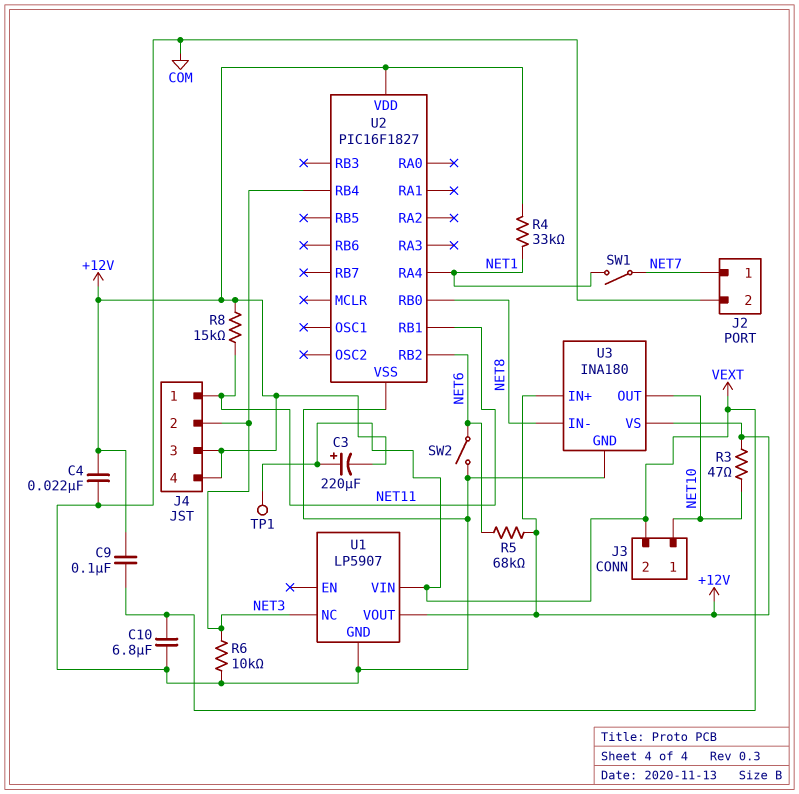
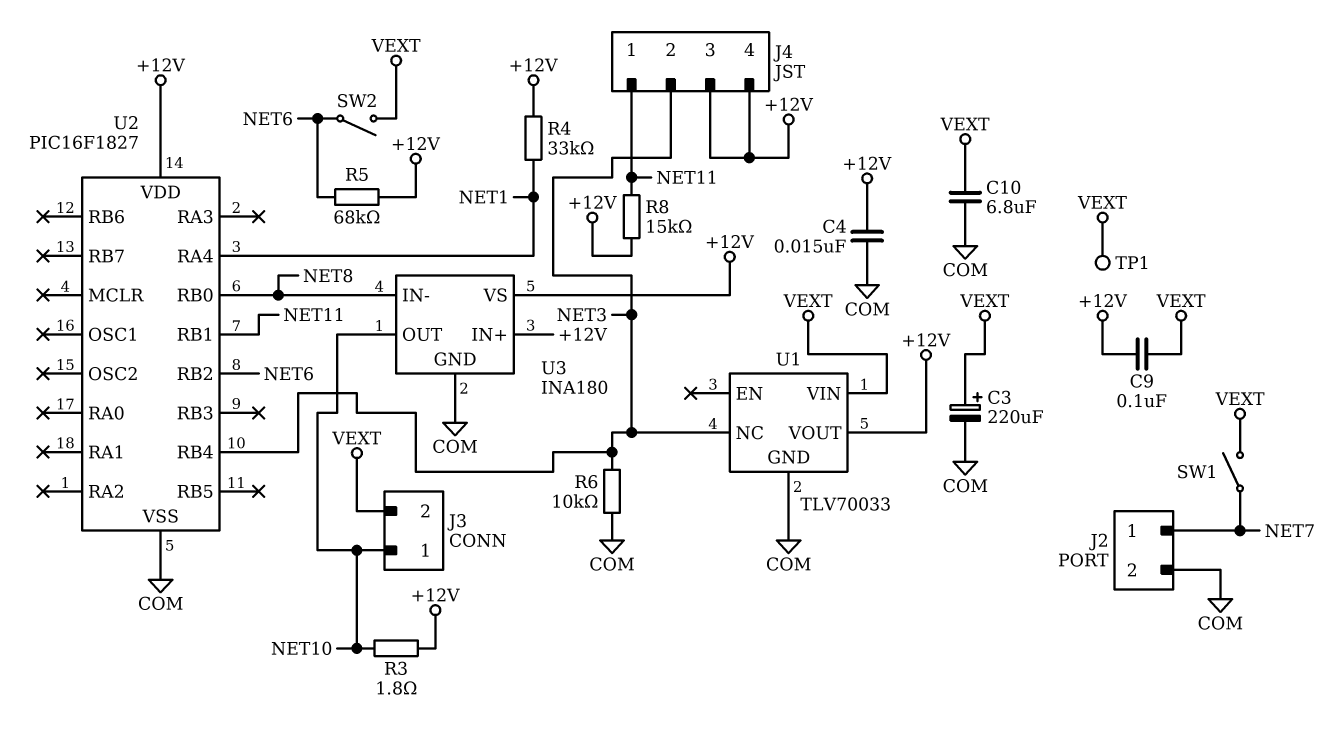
C3: 220uF (plus VEXT, minus +12V) -> 220uF (plus VEXT, minus COM)
C4: 22nF (+12V, COM) -> 15nF (+12V, COM)
R3: 47 (+12V, NET10) -> 1.8 (+12V, NET10)
SW1: switch (NET1, NET7) -> switch (NET7, VEXT)
SW2: switch (COM, NET6) -> switch (NET6, VEXT)
U1: LP5907 -> TLV70033

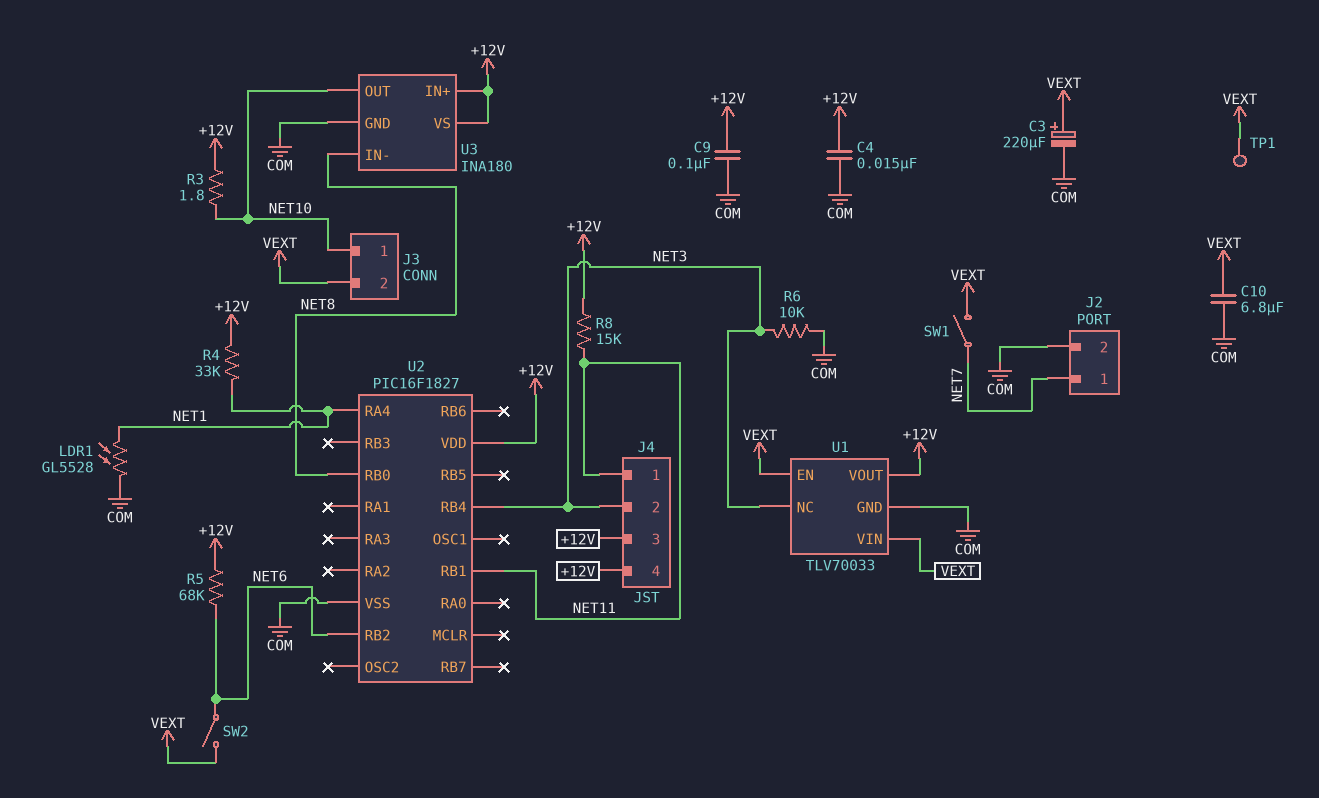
C9: 100nF (+12V, VEXT) -> 100nF (+12V, COM)
LDR1: none -> GL5528 (COM, NET1)
U1 pin EN: none -> VEXT

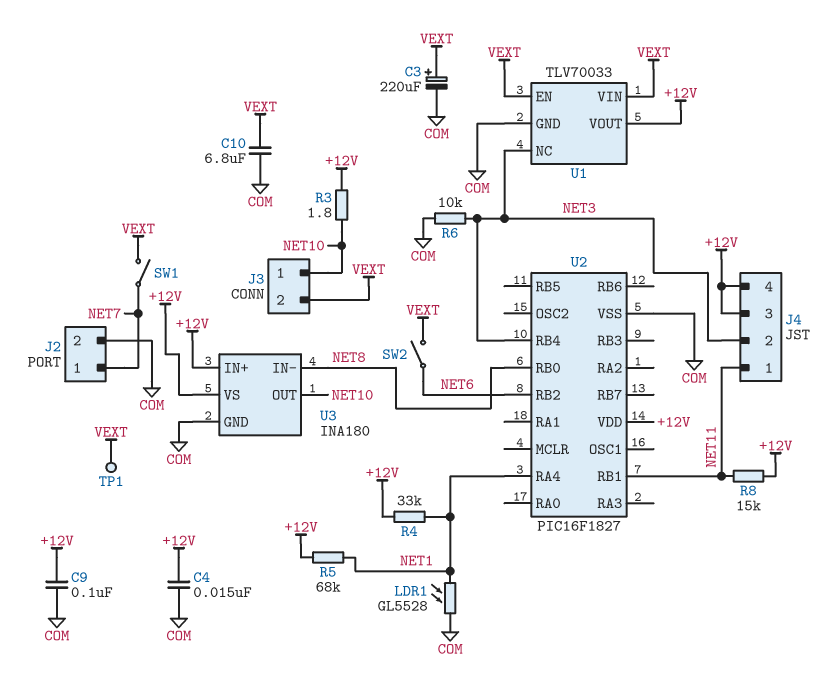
R5: 68k (+12V, NET6) -> 68k (+12V, NET1)

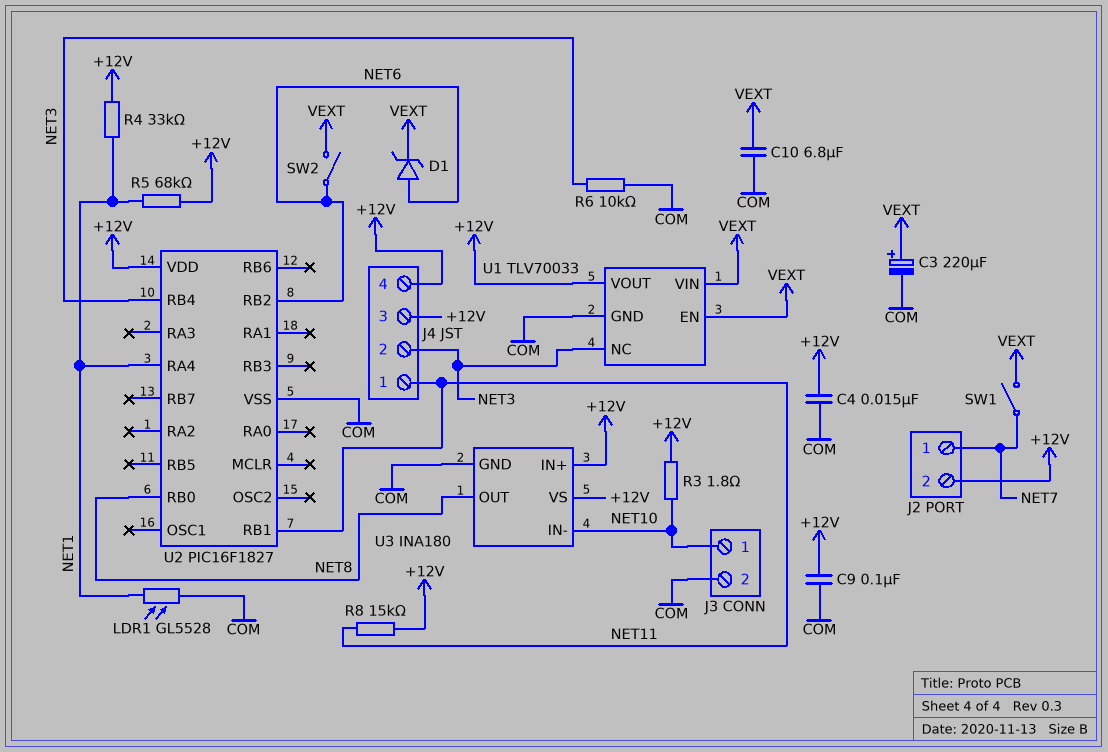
D1: none -> zener (A NET6, K VEXT)
J2 pin 2: COM -> +12V
J3 pin 2: VEXT -> COM
TP1: test point (VEXT) -> none
U3 pin IN-: NET8 -> NET10
U3 pin OUT: NET10 -> NET8

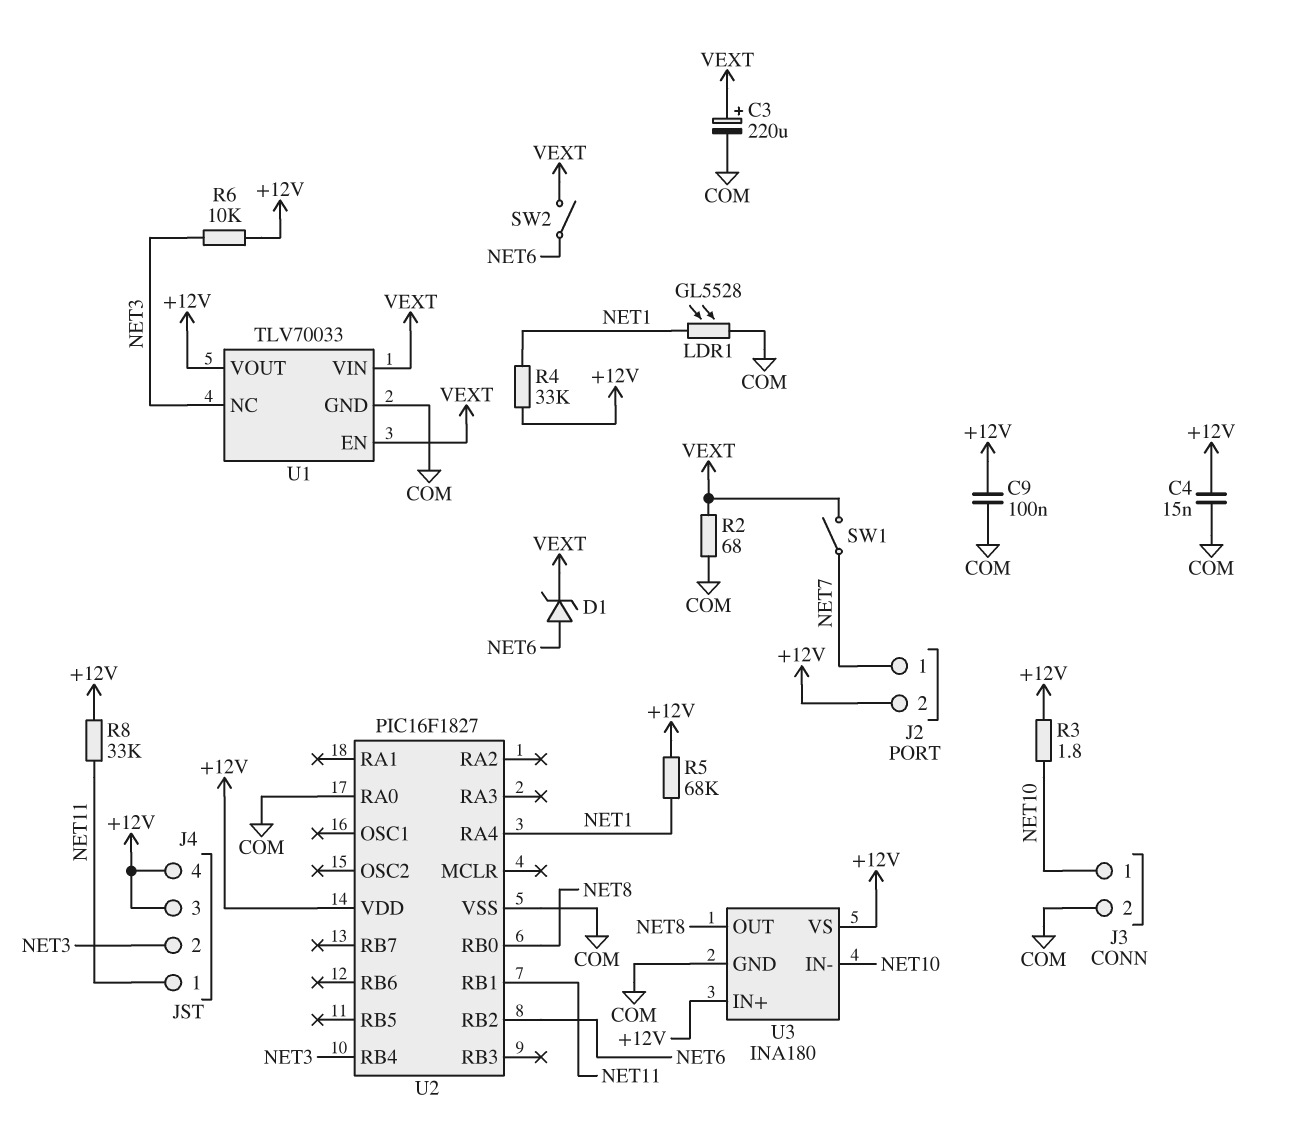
C10: 6.8uF (COM, VEXT) -> none
R2: none -> 68 (COM, VEXT)
R6: 10k (COM, NET3) -> 10k (+12V, NET3)
R8: 15k (+12V, NET11) -> 33k (+12V, NET11)
U2 pin RA0: none -> COM

